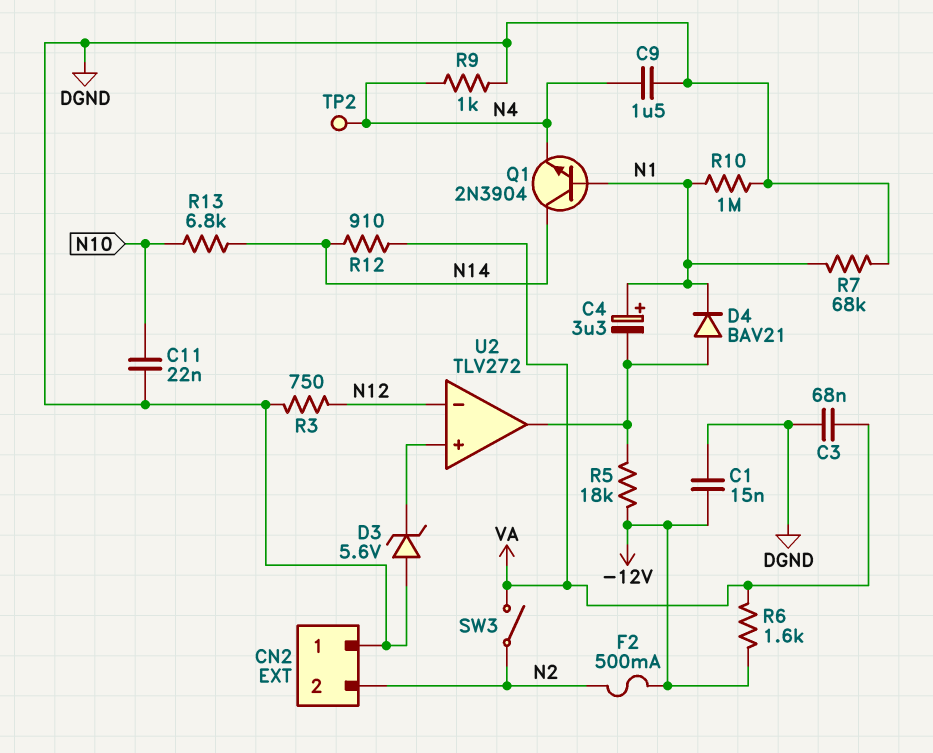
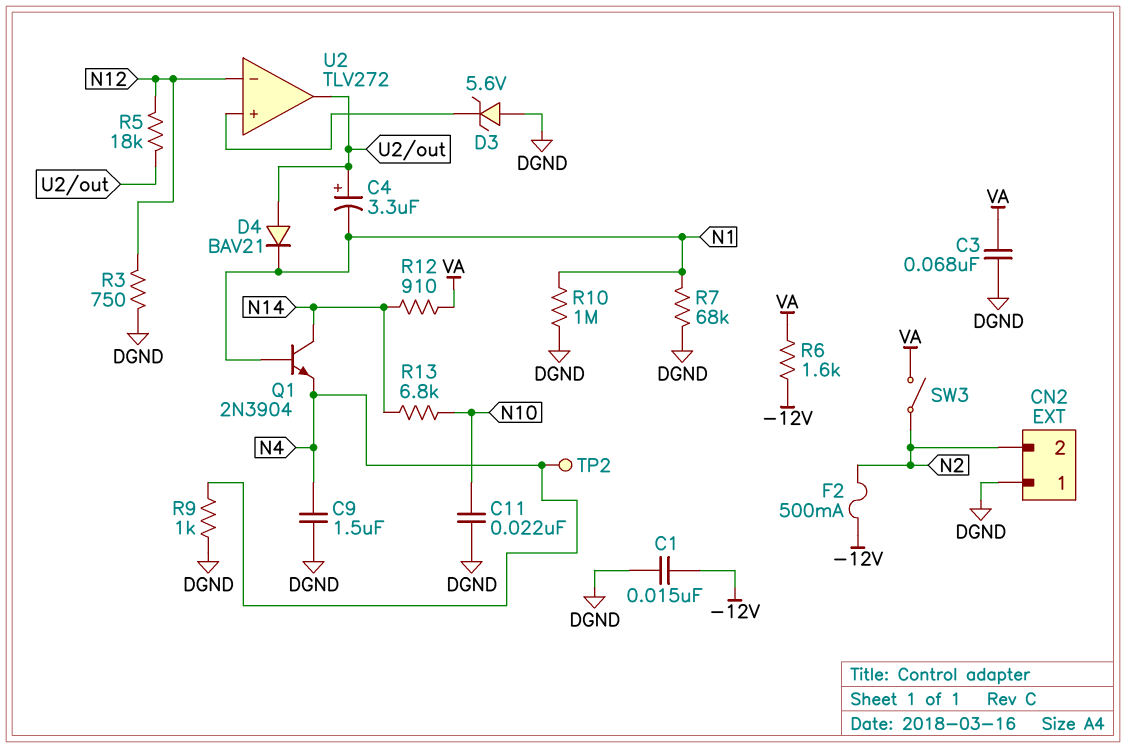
C4: 3.3uF (plus N1, minus U2/out) -> 3.3uF (plus U2/out, minus N1)
R5: 18k (-12V, U2/out) -> 18k (N12, U2/out)

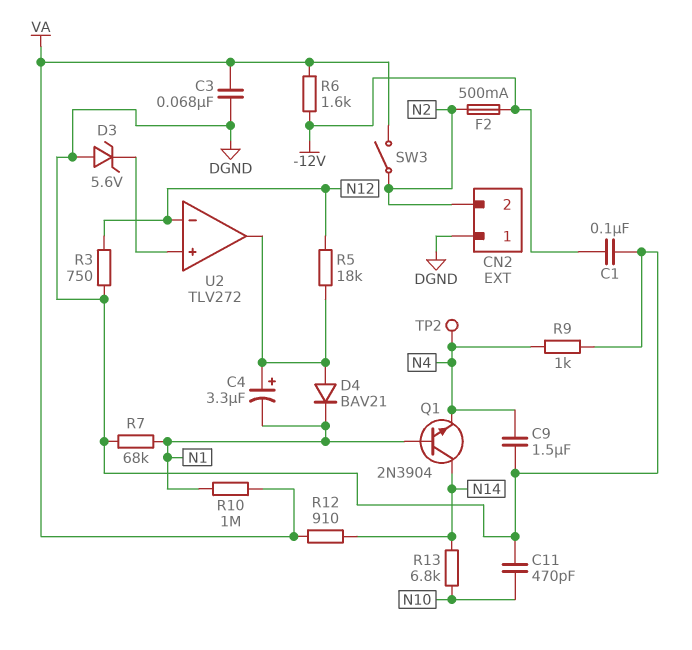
C1: 15nF (-12V, DGND) -> 100nF (-12V, DGND)
C11: 22nF (DGND, N10) -> 470pF (DGND, N10)
R10: 1M (DGND, N1) -> 1M (N1, VA)

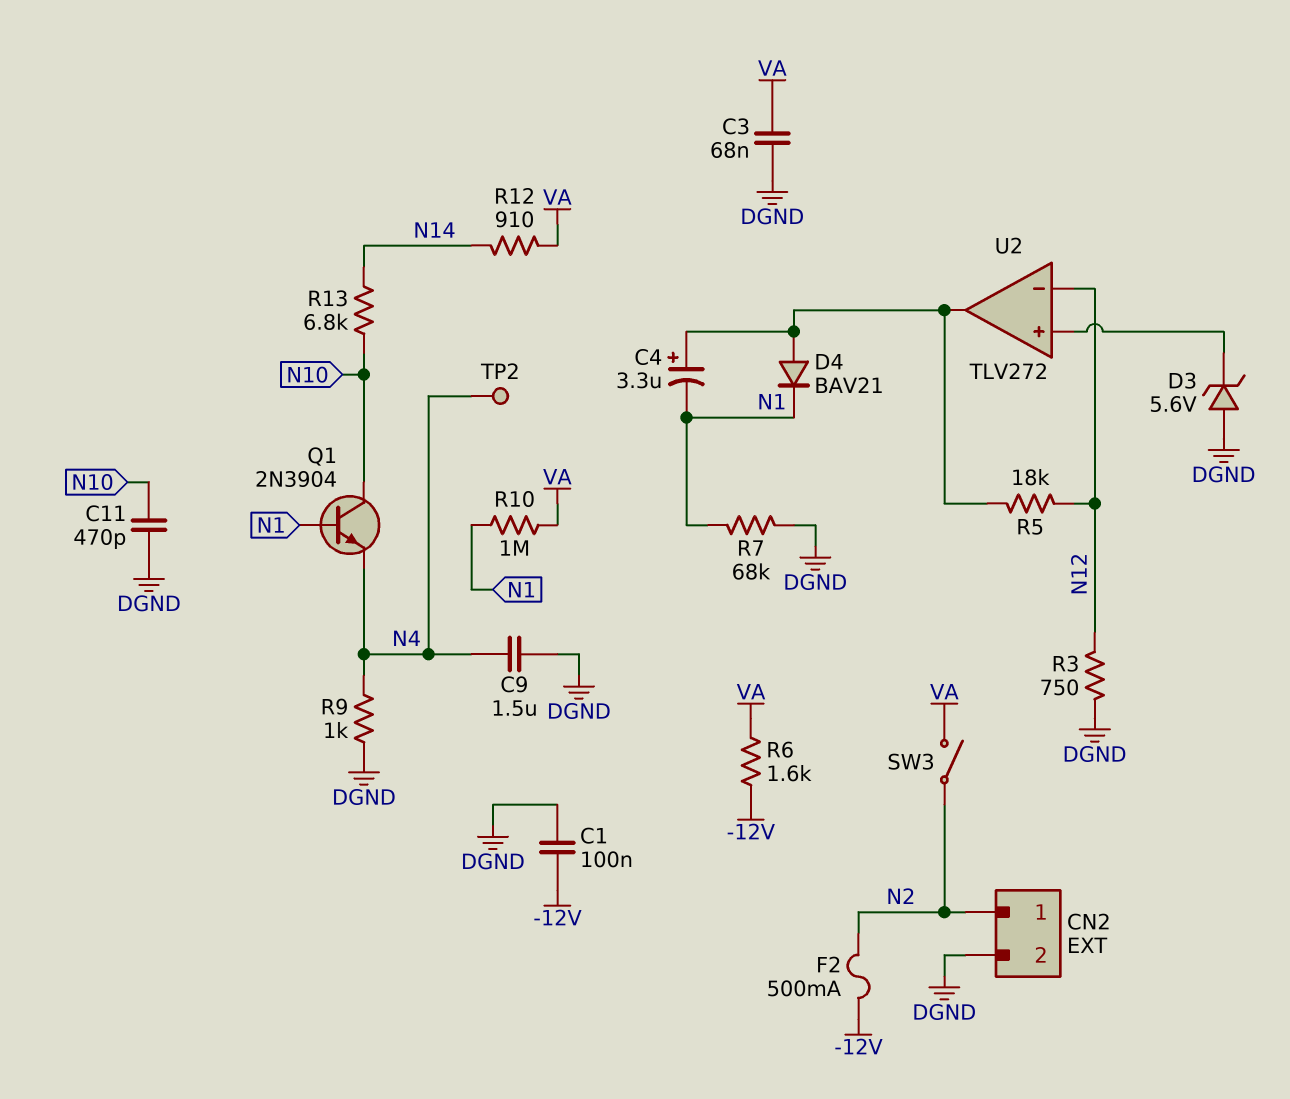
CN2 pin 1: DGND -> N2
CN2 pin 2: N2 -> DGND
Q1: NPN 2N3904 (B N1, C N14, E N4) -> NPN 2N3904 (B N1, C N10, E N4)

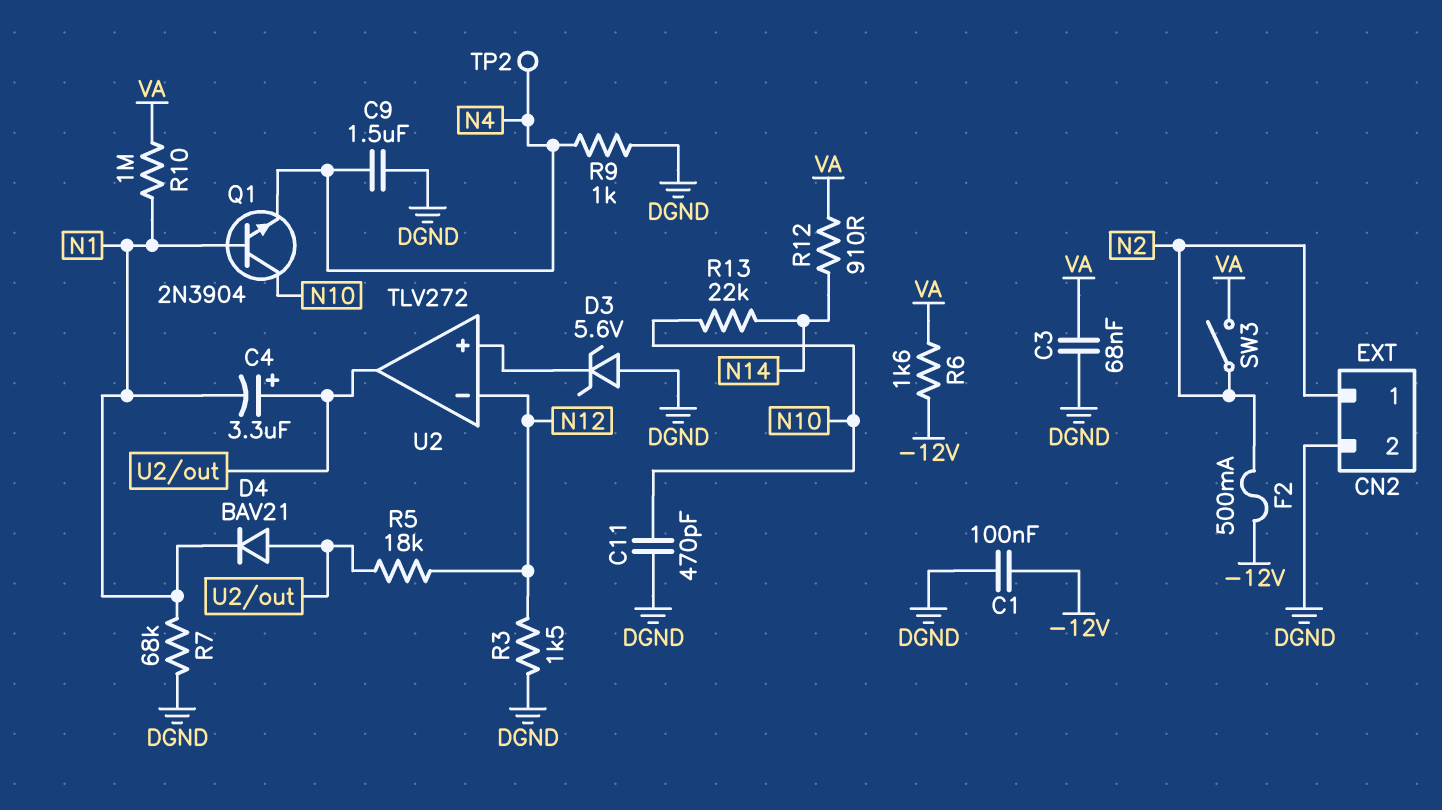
R3: 750 (DGND, N12) -> 1.5k (DGND, N12)
R13: 6.8k (N10, N14) -> 22k (N10, N14)

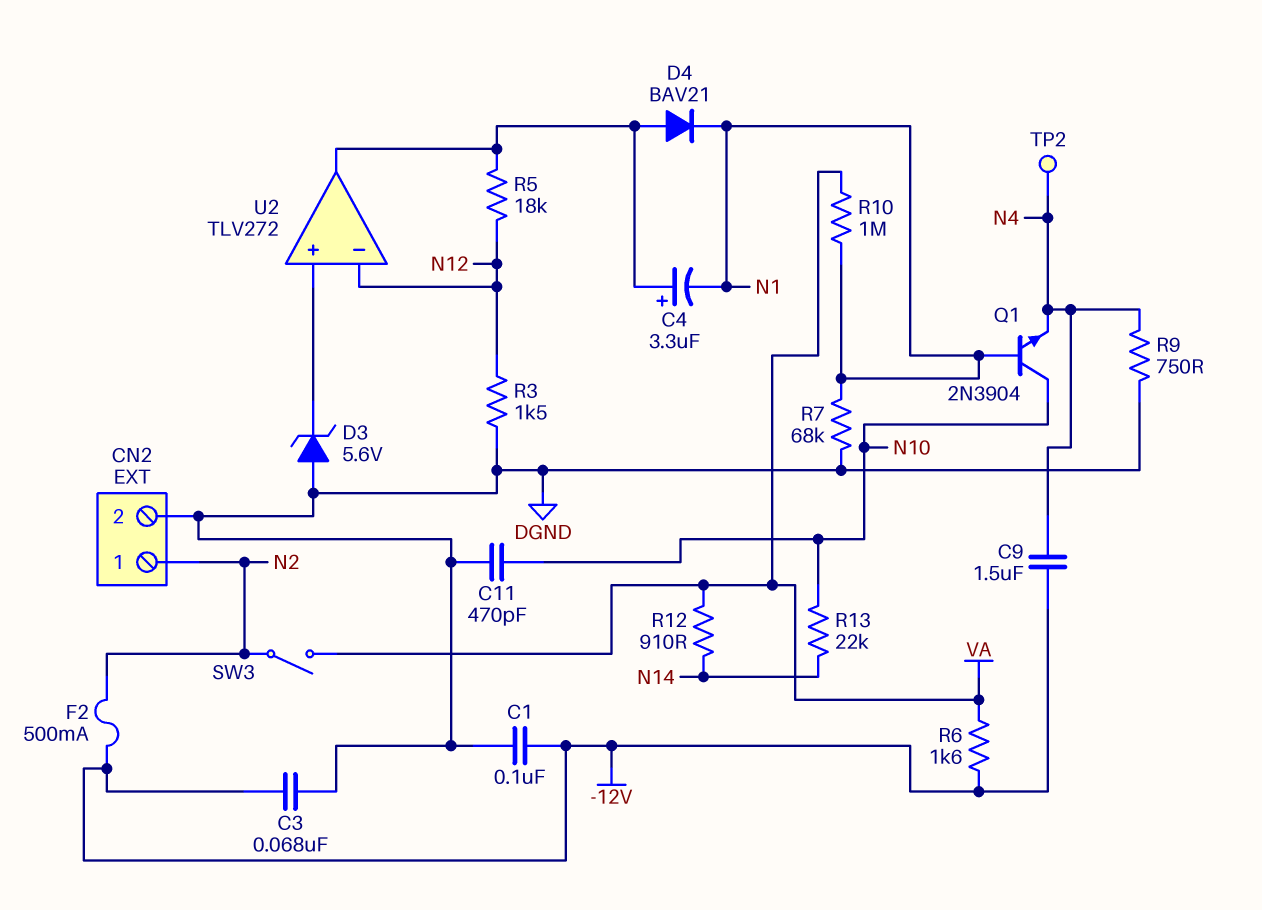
C3: 68nF (DGND, VA) -> 68nF (-12V, DGND)
C9: 1.5uF (DGND, N4) -> 1.5uF (-12V, N4)
R9: 1k (DGND, N4) -> 750 (DGND, N4)

